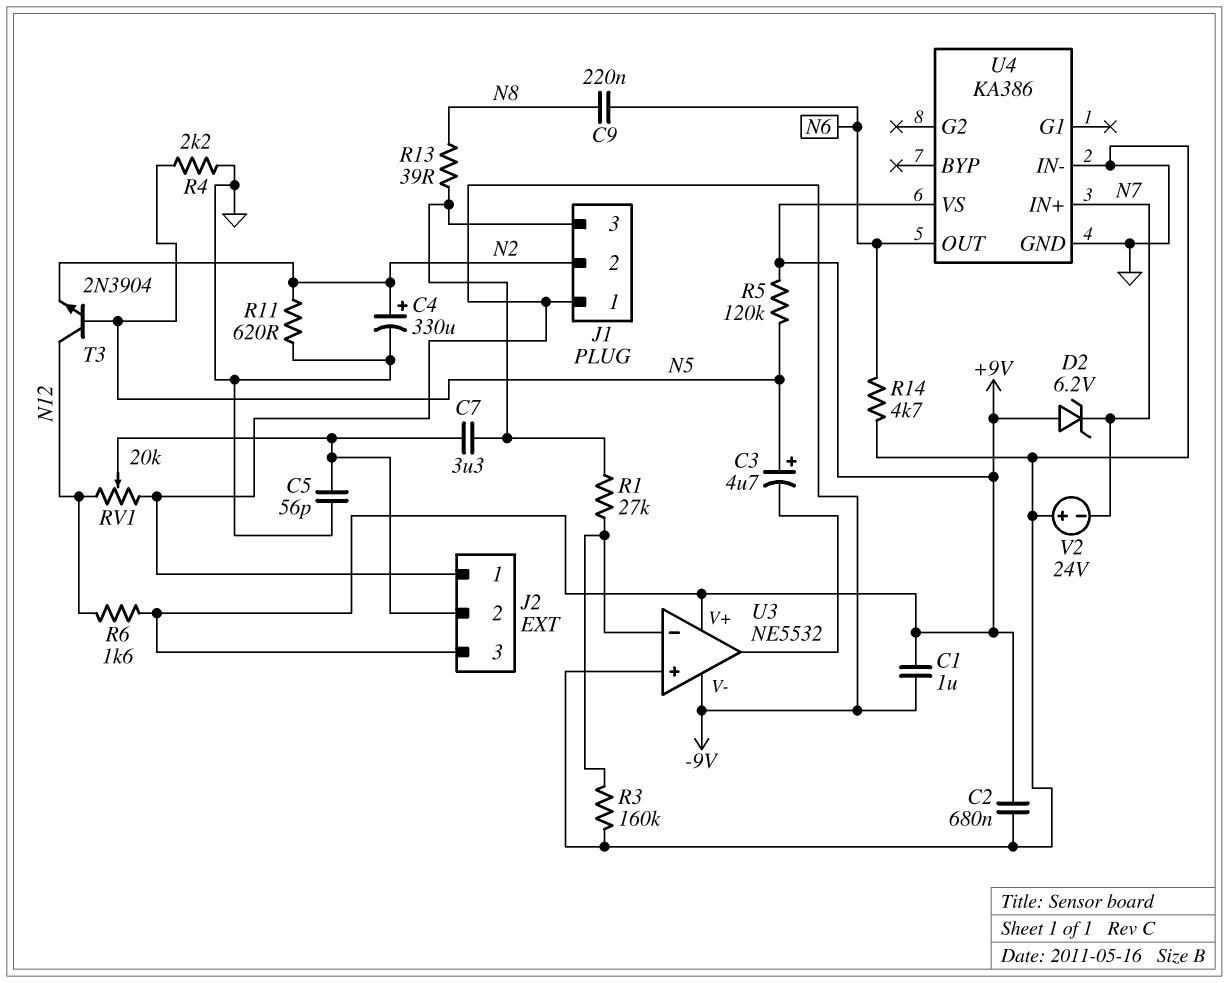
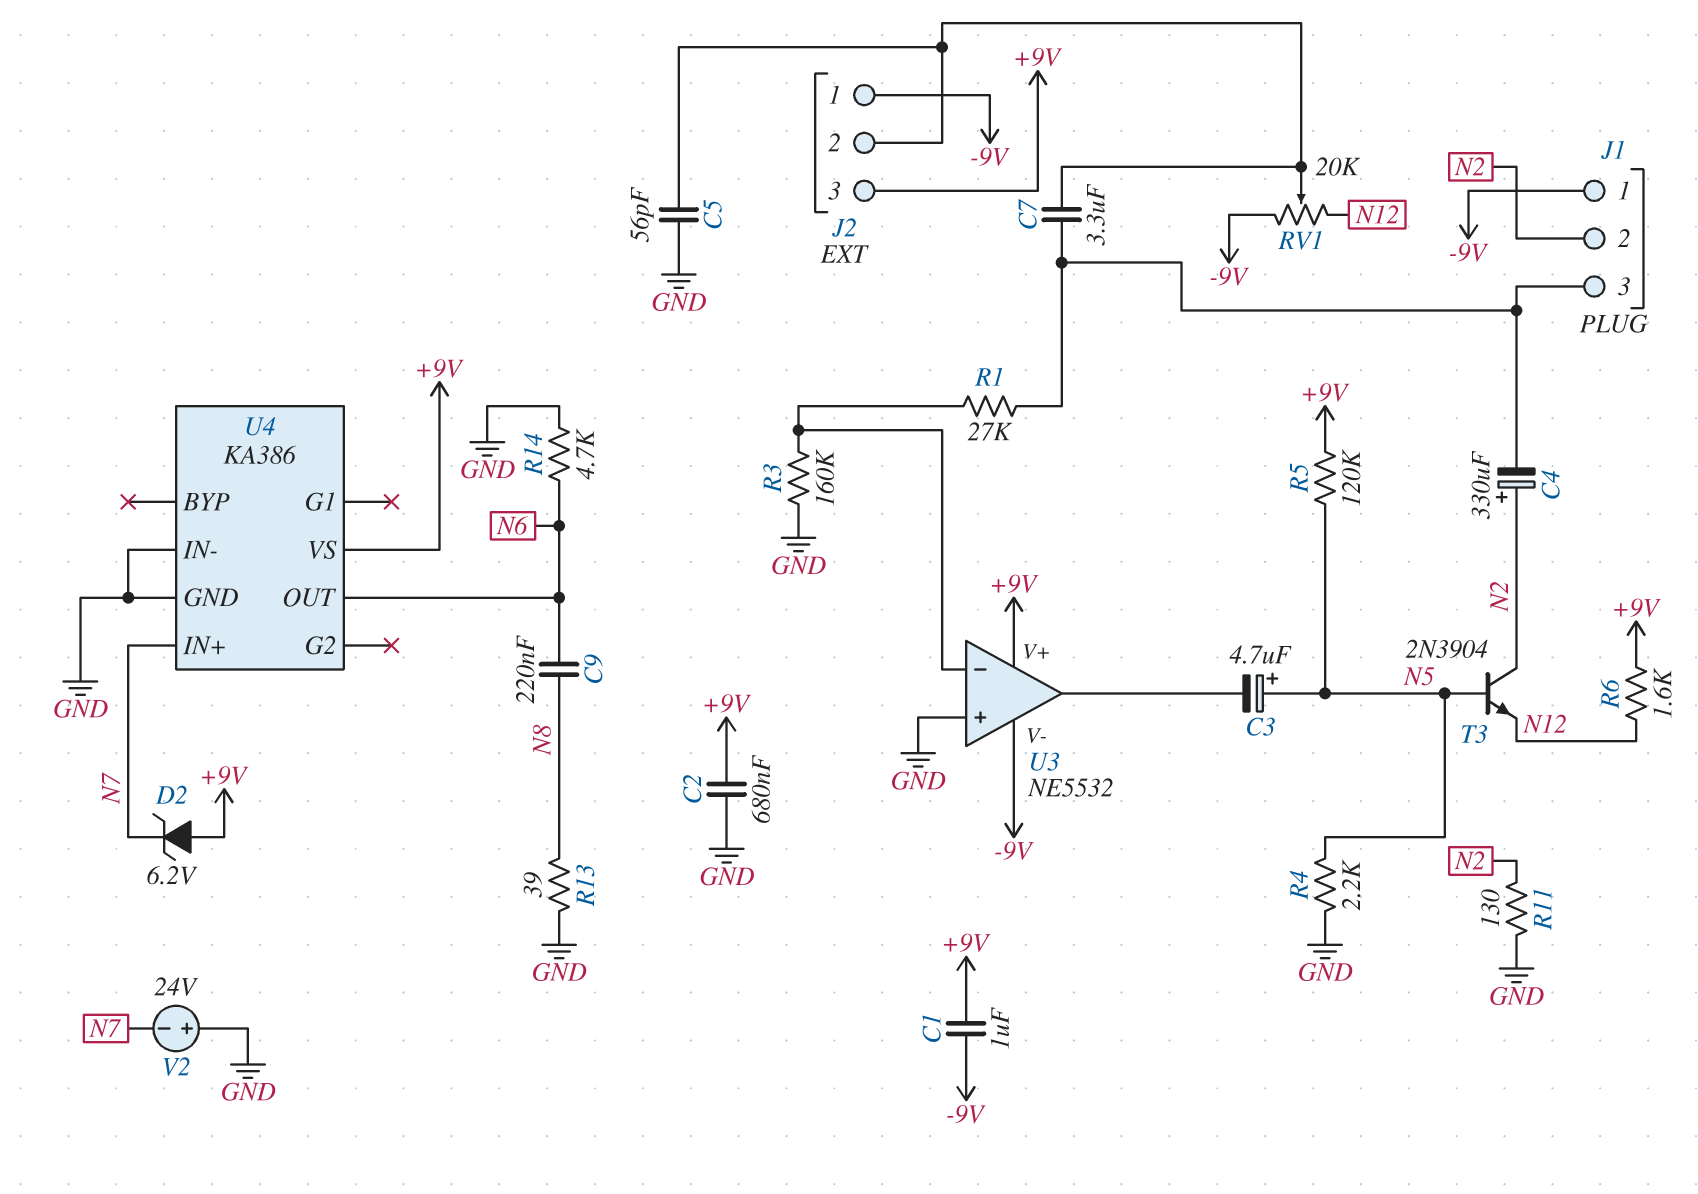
C4: 330uF (plus N2, minus GND) -> 330uF (plus N2, minus J1/3)
R11: 620 (GND, N2) -> 130 (GND, N2)
R13: 39 (J1/3, N8) -> 39 (GND, N8)
T3: NPN 2N3904 (B N5, C N12, E N2) -> NPN 2N3904 (B N5, C N2, E N12)

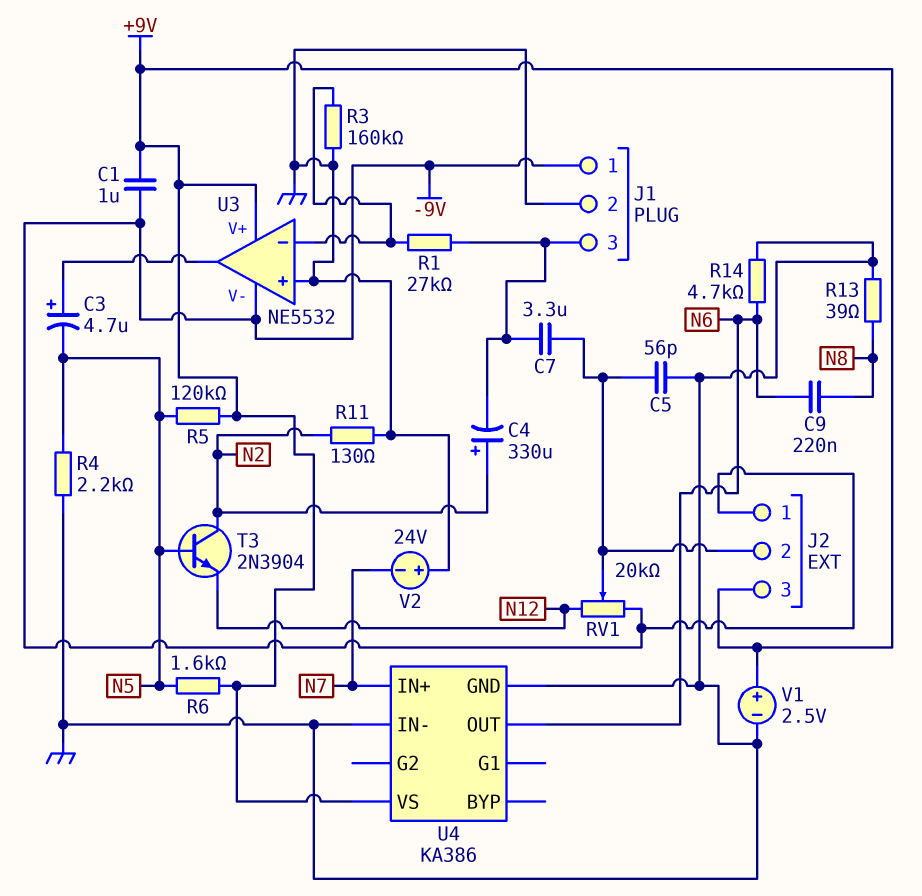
C2: 680nF (+9V, GND) -> none
C3: 4.7uF (plus N5, minus U3/out) -> 4.7uF (plus U3/out, minus N5)
D2: zener 6.2V (A +9V, K N7) -> none
J1 pin 2: N2 -> GND
R6: 1.6k (+9V, N12) -> 1.6k (+9V, N5)
V1: none -> 2.5V (plus +9V, minus GND)

